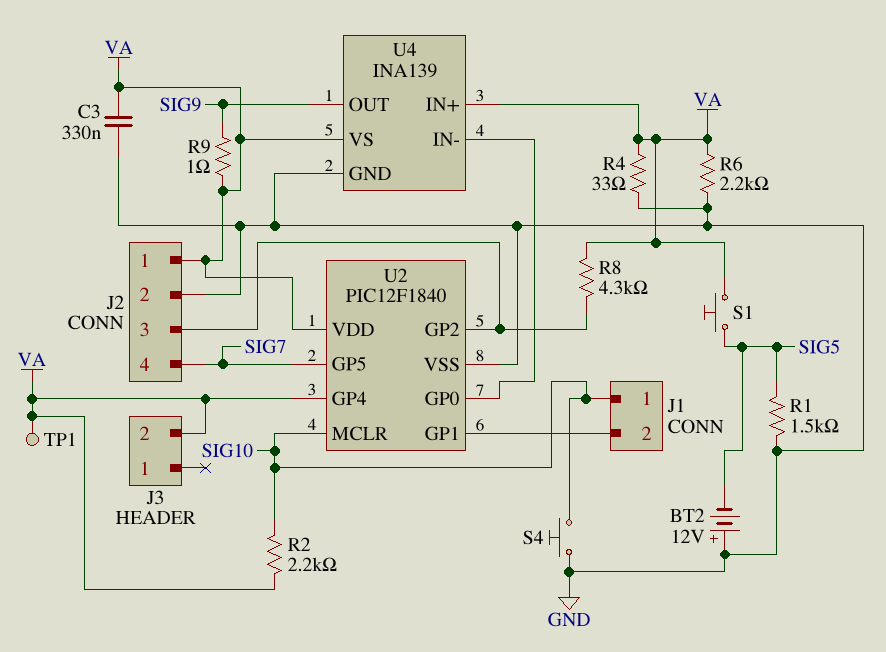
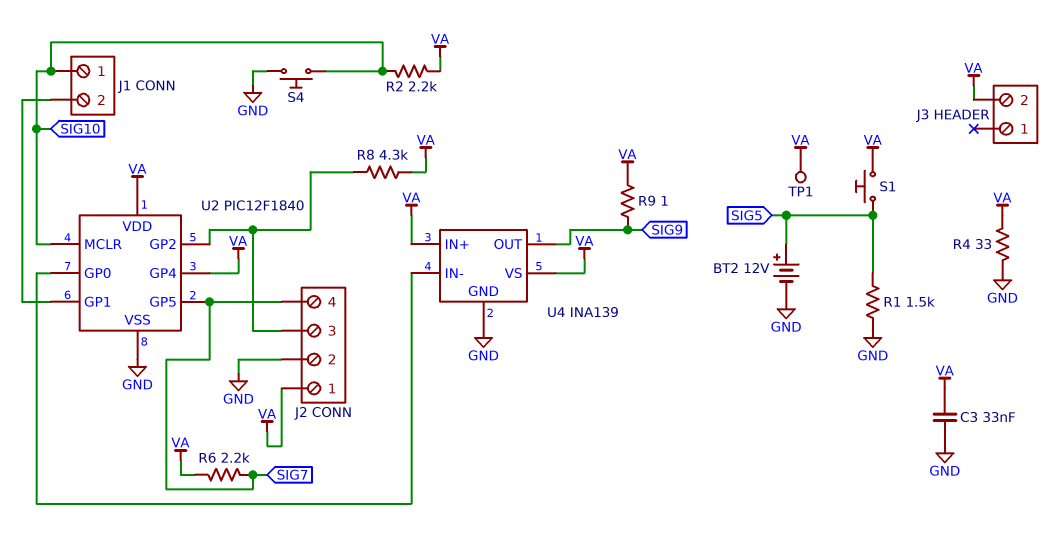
BT2: 12V (plus GND, minus SIG5) -> 12V (plus SIG5, minus GND)
C3: 330nF (GND, VA) -> 33nF (GND, VA)
R6: 2.2k (GND, VA) -> 2.2k (SIG7, VA)

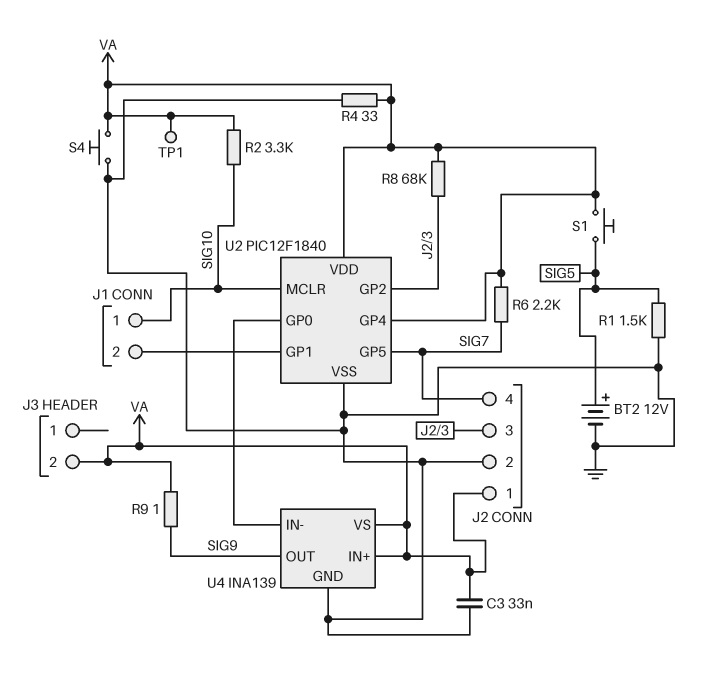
R2: 2.2k (SIG10, VA) -> 3.3k (SIG10, VA)
R8: 4.3k (J2/3, VA) -> 68k (J2/3, VA)
S4: button (GND, SIG10) -> button (GND, VA)

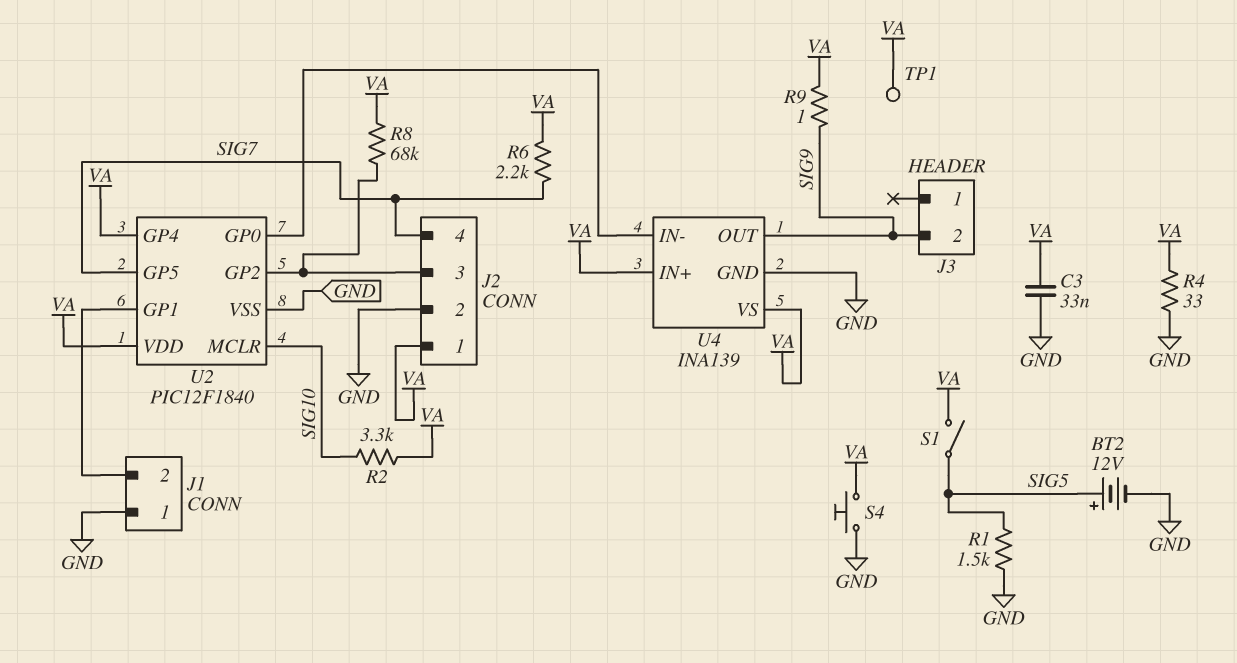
J1 pin 1: SIG10 -> GND
J3 pin 2: VA -> SIG9
S1: button (SIG5, VA) -> switch (SIG5, VA)

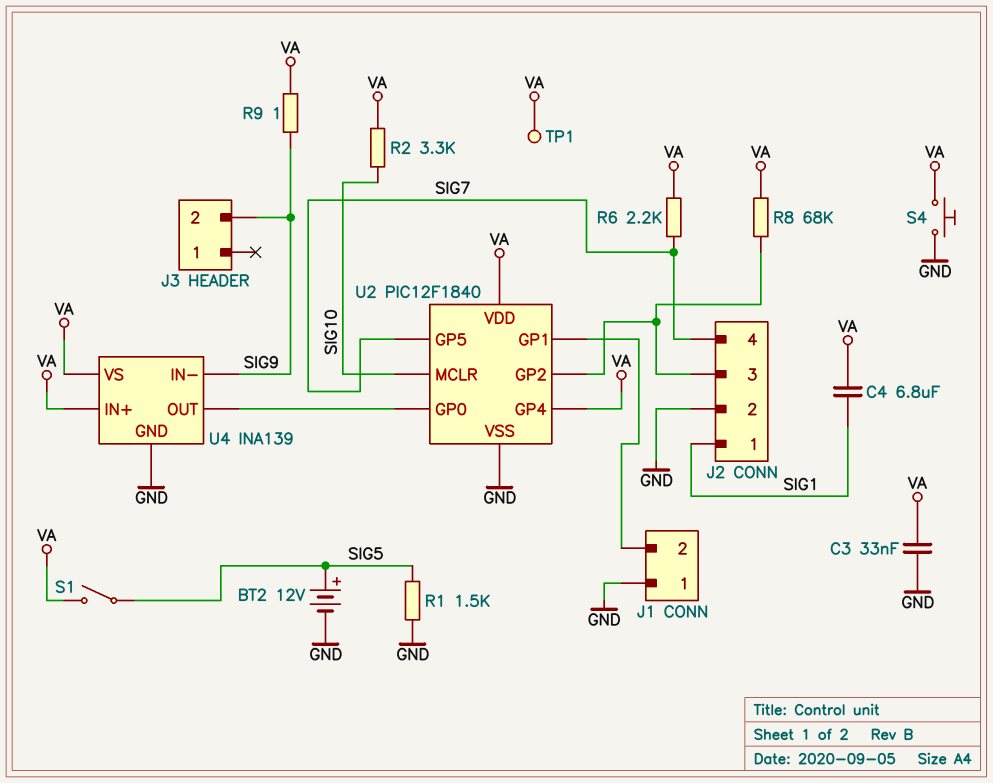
C4: none -> 6.8uF (SIG1, VA)
J2 pin 1: VA -> SIG1
R4: 33 (GND, VA) -> none
U4 pin IN-: U2/GP0 -> SIG9
U4 pin OUT: SIG9 -> U2/GP0

